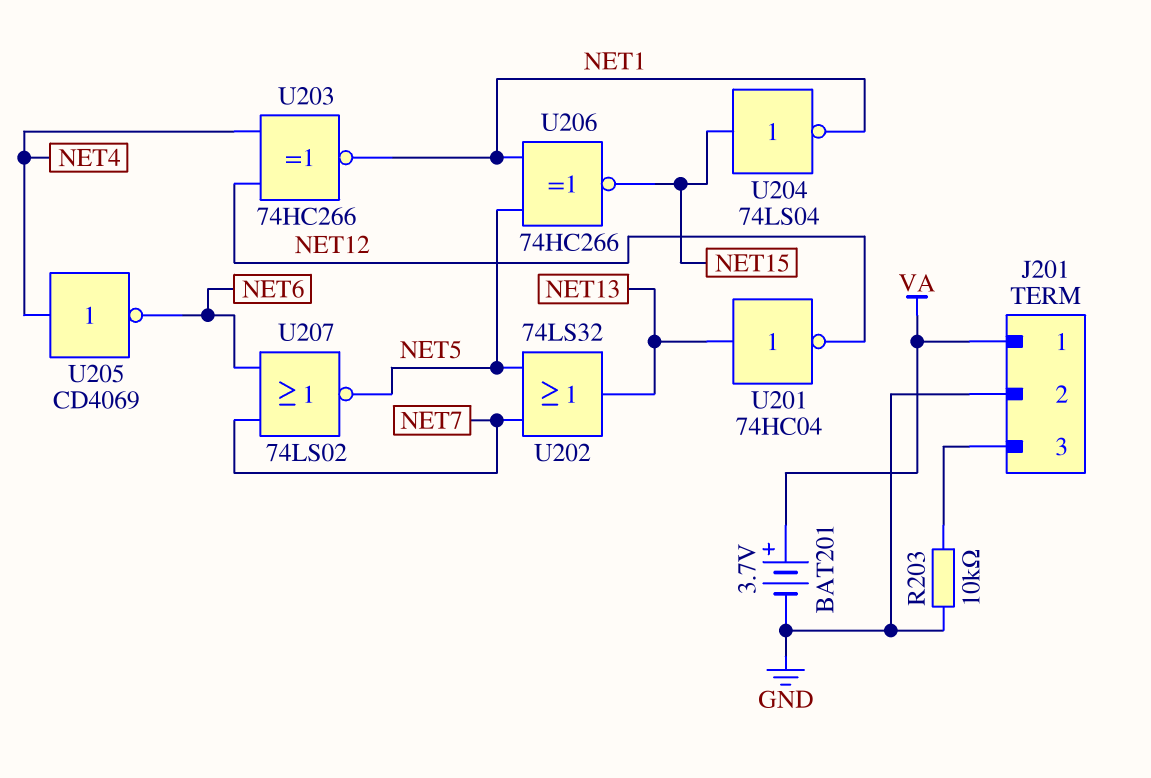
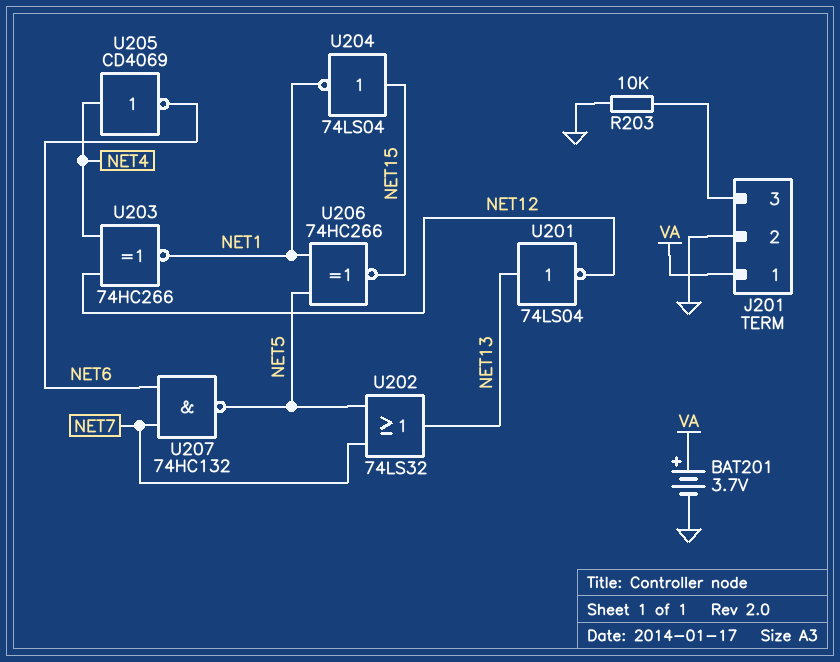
U201: NOT 74HC04 (in NET13, out NET12) -> NOT 74LS04 (in NET13, out NET12)
U207: NOR 74LS02 (in NET6, in NET7, out NET5) -> NAND 74HC132 (in NET6, in NET7, out NET5)

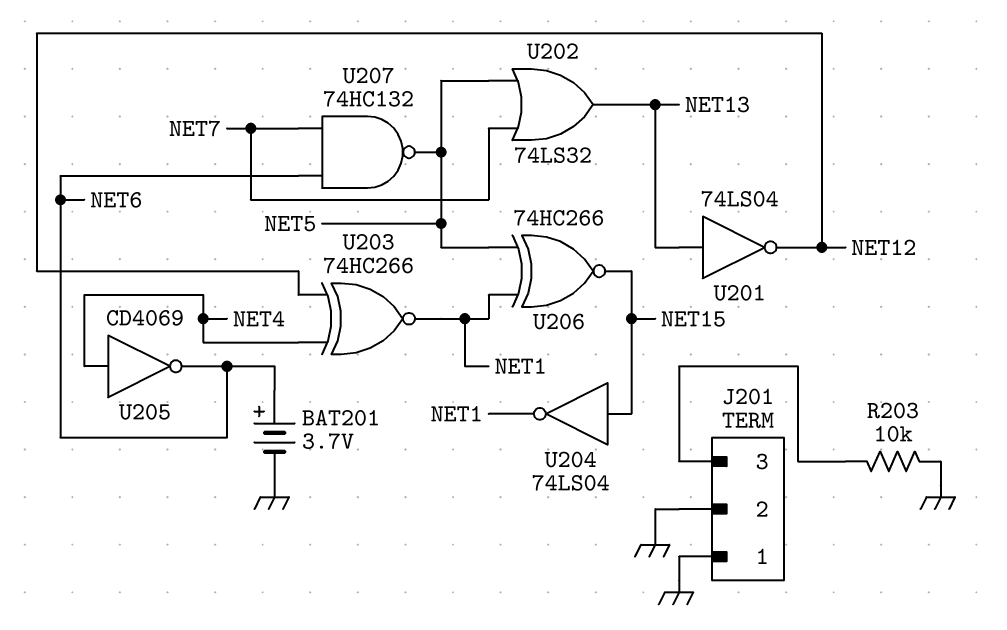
BAT201: 3.7V (plus VA, minus GND) -> 3.7V (plus NET6, minus GND)
J201 pin 1: VA -> GND

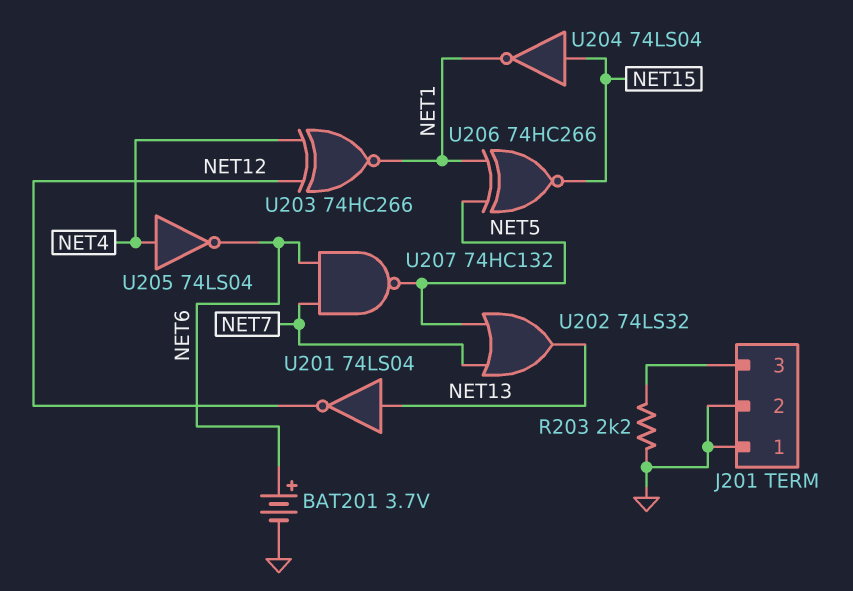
R203: 10k (GND, J201/3) -> 2.2k (GND, J201/3)
U205: NOT CD4069 (in NET4, out NET6) -> NOT 74LS04 (in NET4, out NET6)

